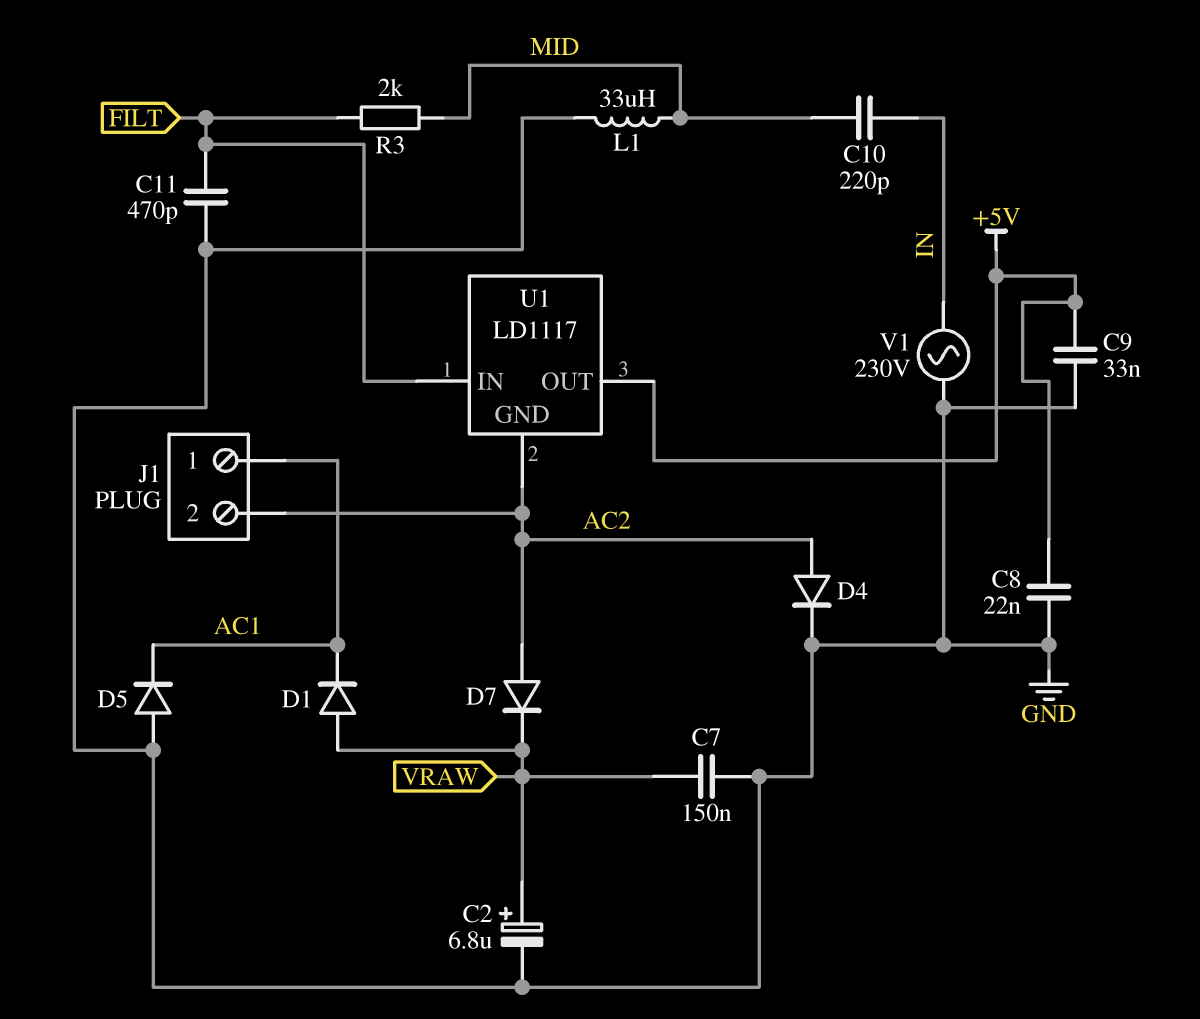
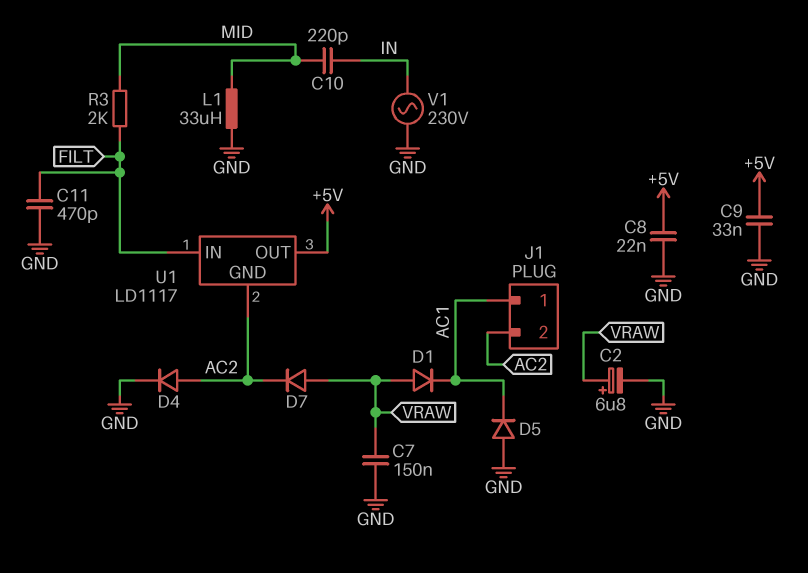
D7: diode (A AC2, K VRAW) -> diode (A VRAW, K AC2)

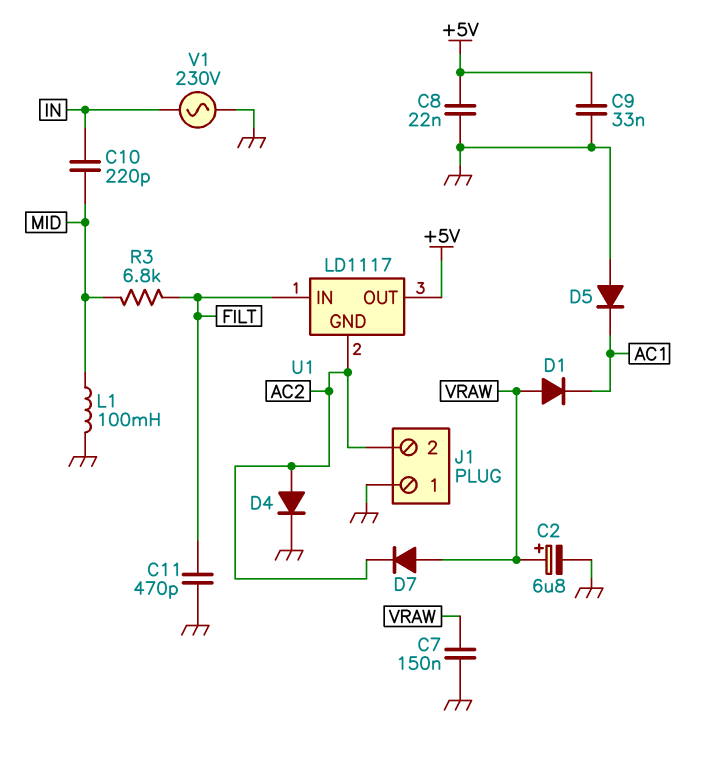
J1 pin 1: AC1 -> GND
L1: 33uH (GND, MID) -> 100mH (GND, MID)
R3: 2k (FILT, MID) -> 6.8k (FILT, MID)

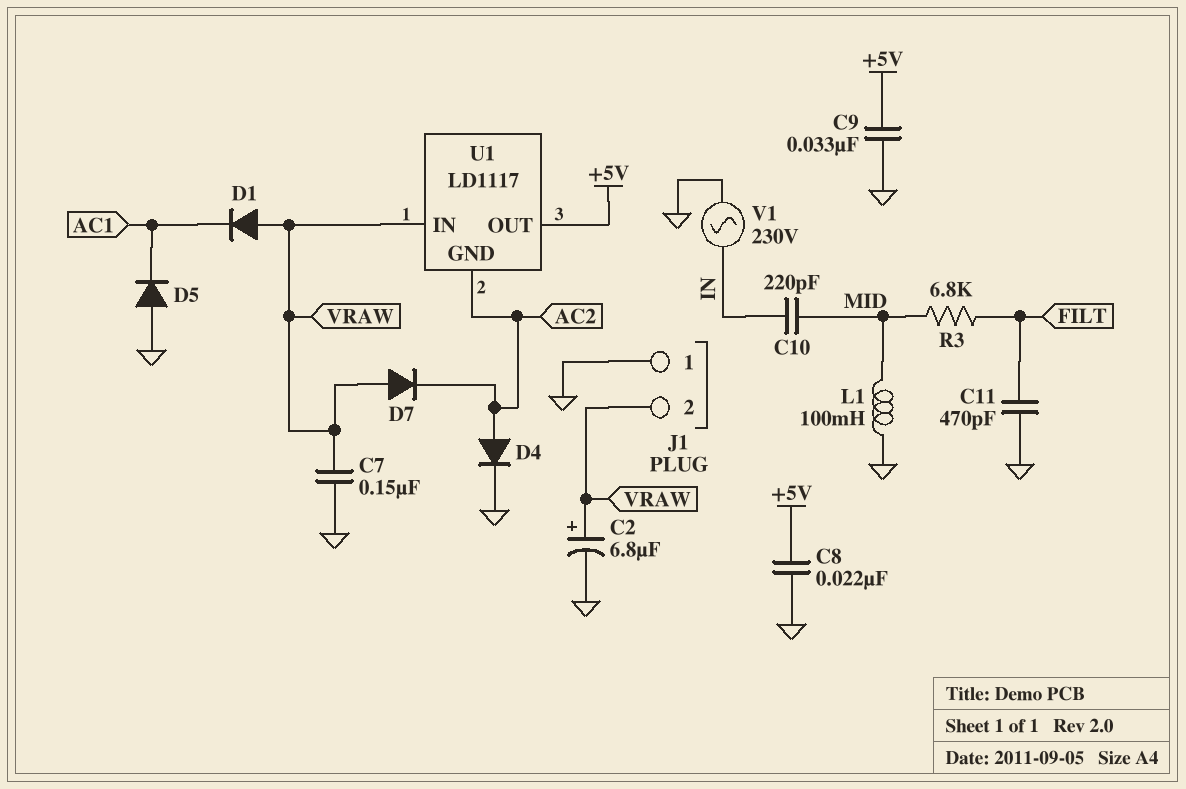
J1 pin 2: AC2 -> VRAW
U1 pin IN: FILT -> VRAW

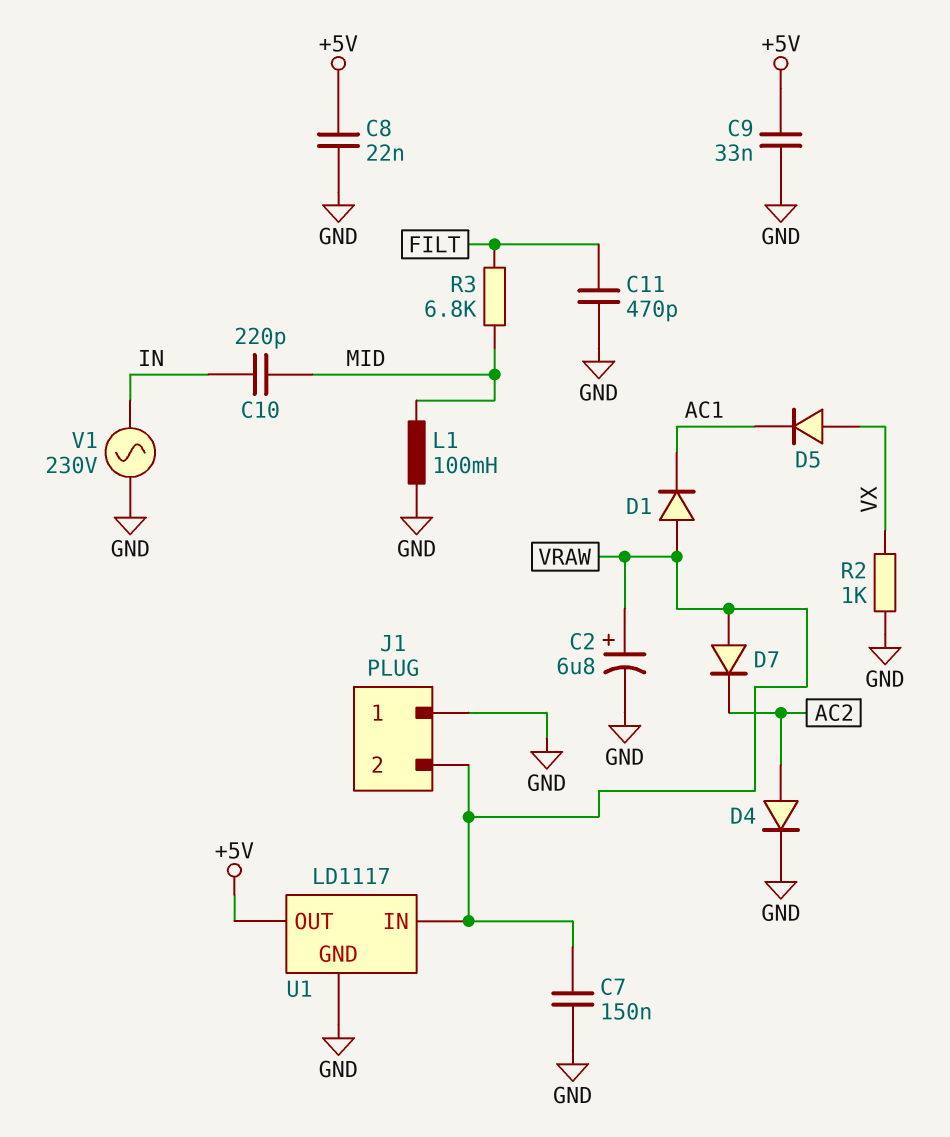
D5: diode (A GND, K AC1) -> diode (A VX, K AC1)
R2: none -> 1k (GND, VX)
U1 pin GND: AC2 -> GND

